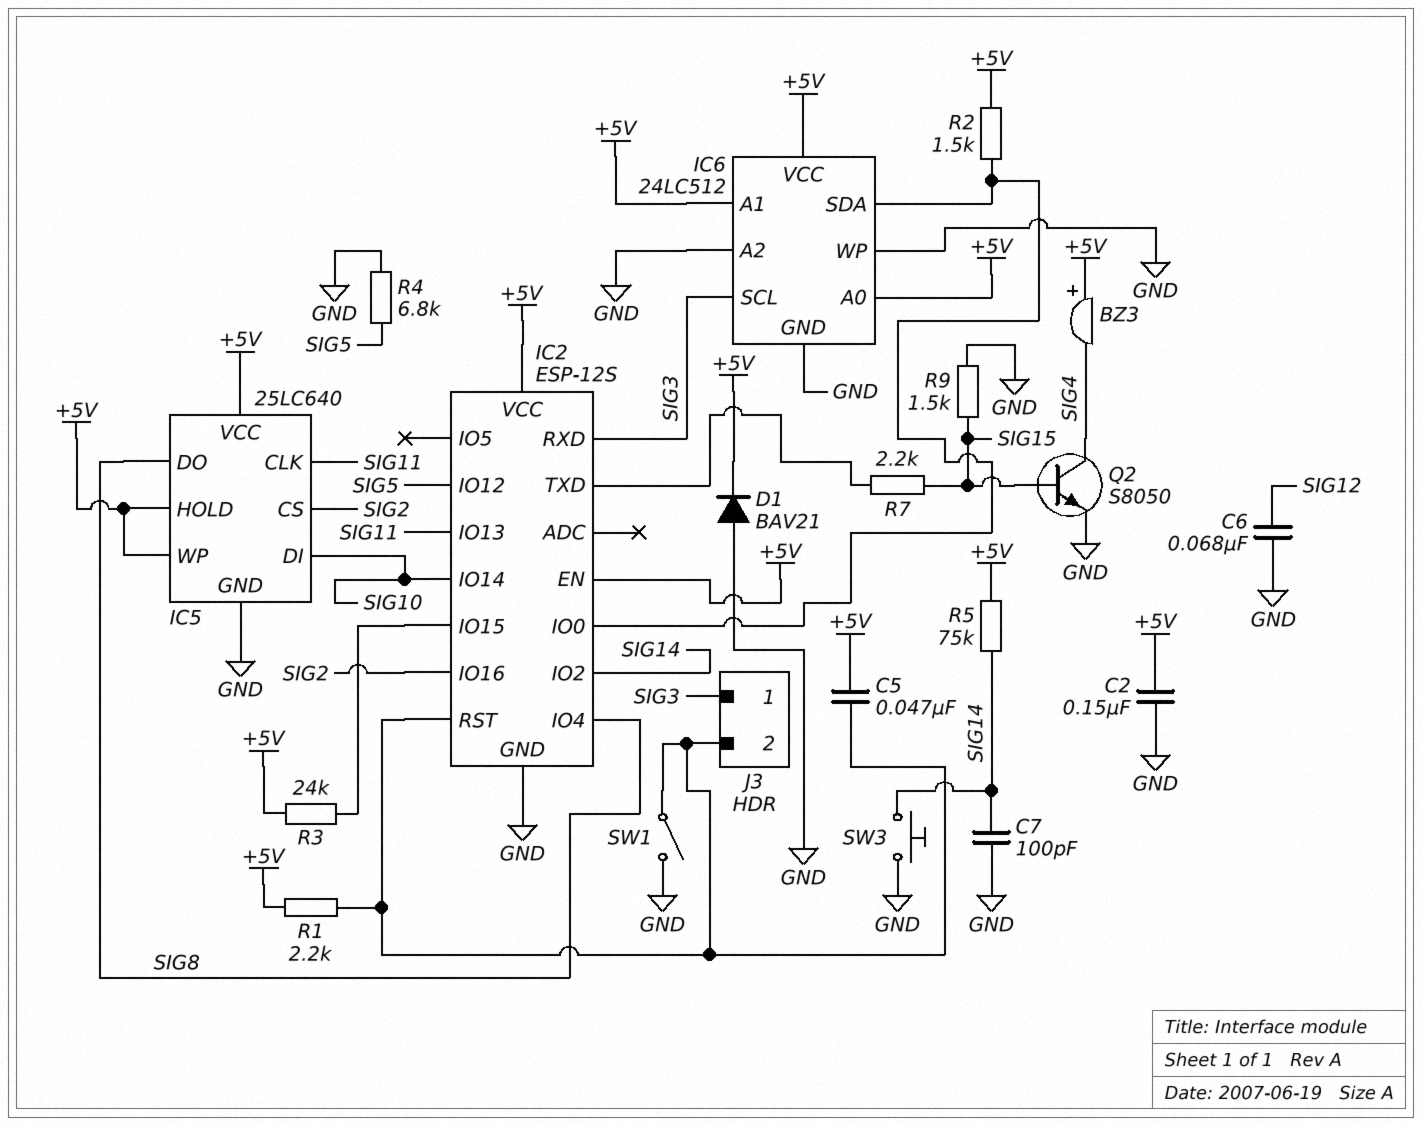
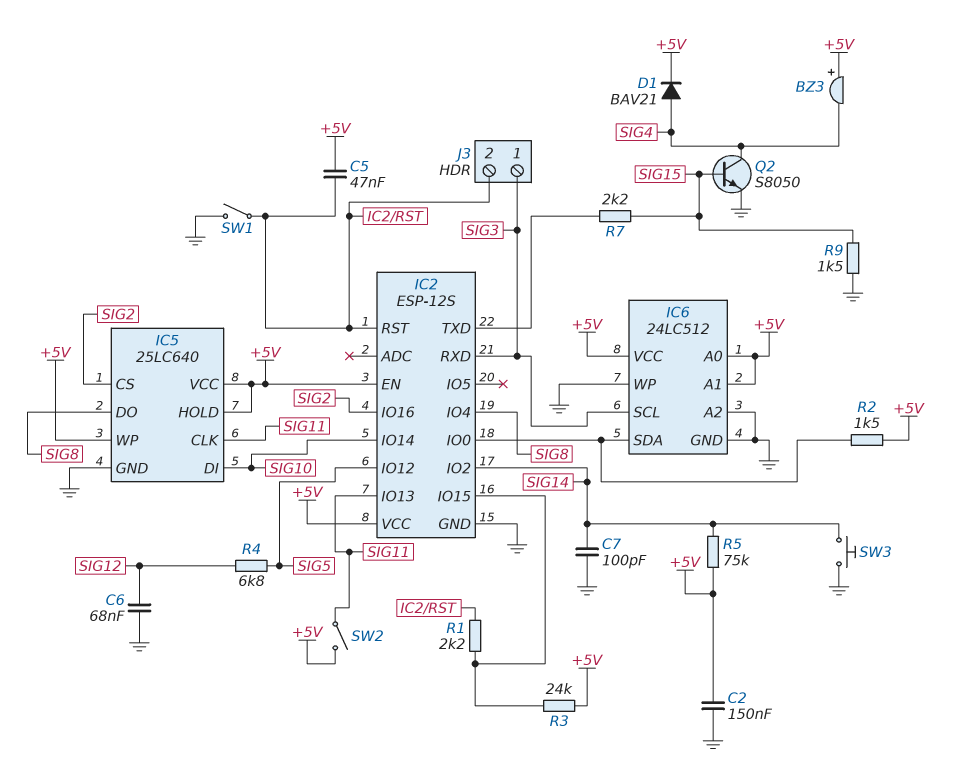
D1: diode BAV21 (A GND, K +5V) -> diode BAV21 (A SIG4, K +5V)
R1: 2.2k (+5V, IC2/RST) -> 2.2k (IC2/IO15, IC2/RST)
R4: 6.8k (GND, SIG5) -> 6.8k (SIG5, SIG12)
SW2: none -> switch (+5V, SIG11)

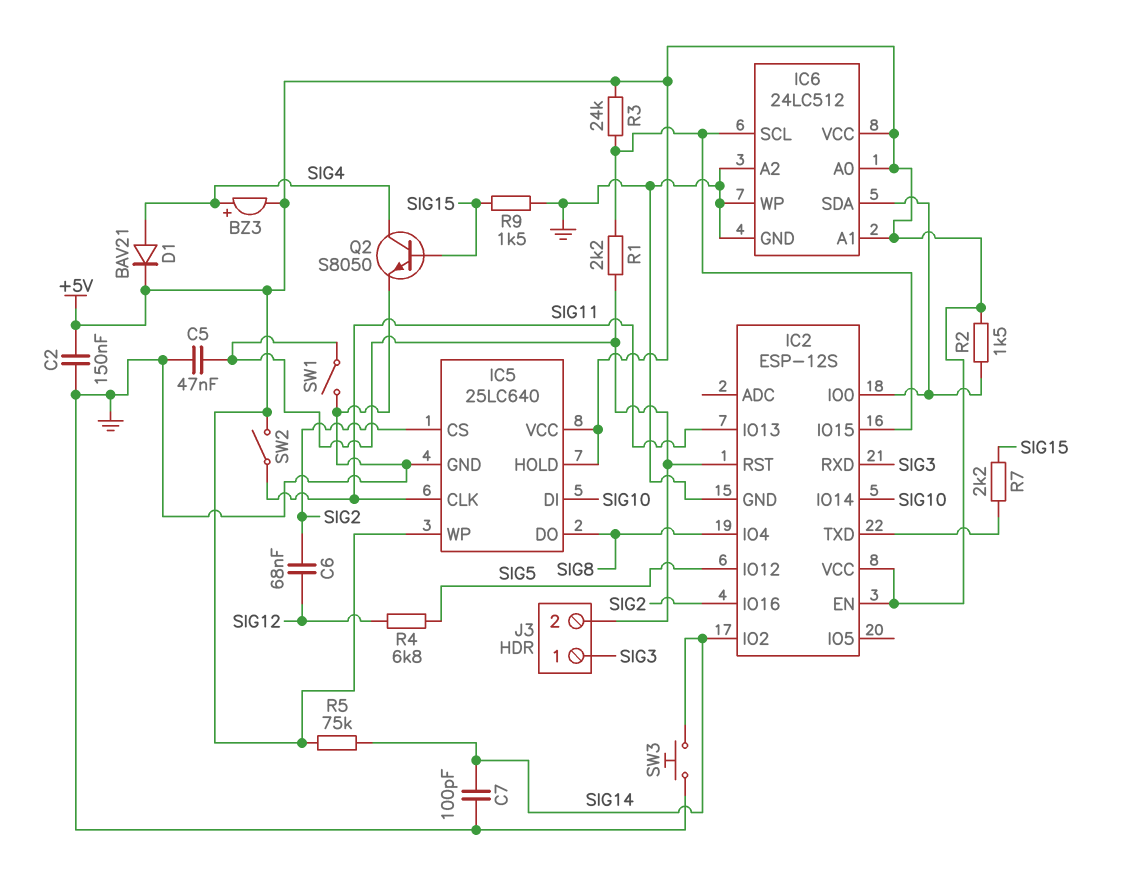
BZ3: buzzer (plus +5V, minus SIG4) -> buzzer (plus SIG4, minus +5V)
C5: 47nF (+5V, IC2/RST) -> 47nF (GND, IC2/RST)
C6: 68nF (GND, SIG12) -> 68nF (SIG2, SIG12)
IC6 pin SCL: SIG3 -> IC2/IO15

